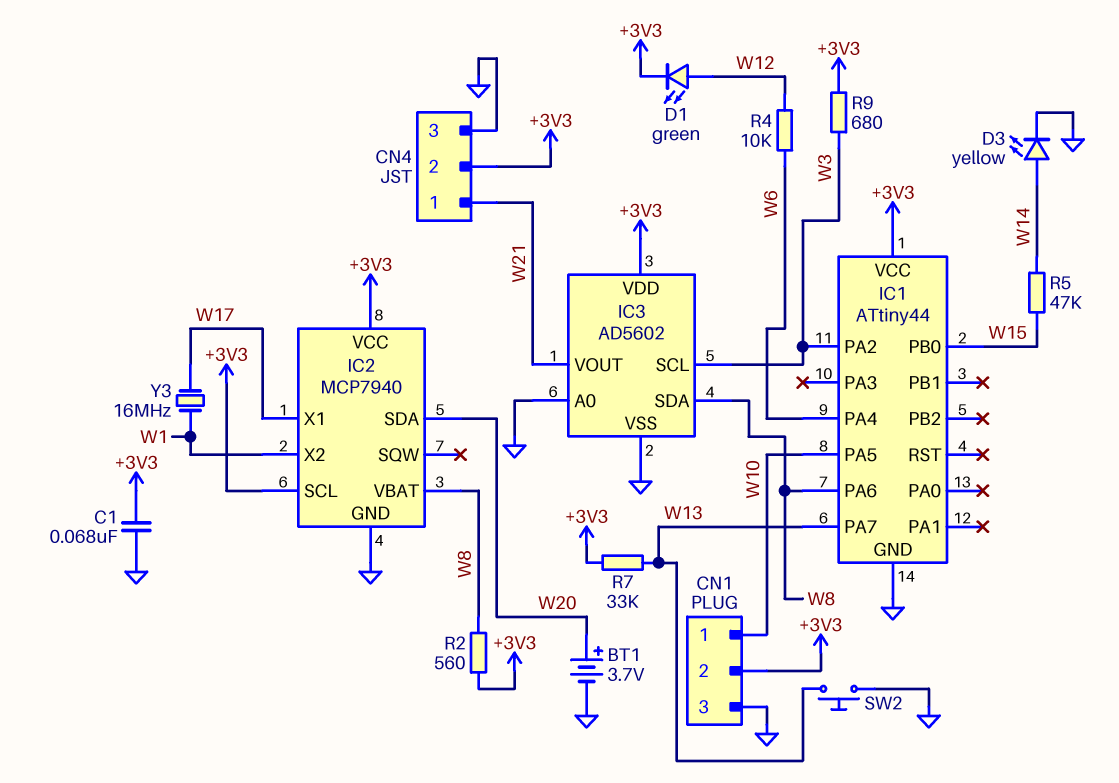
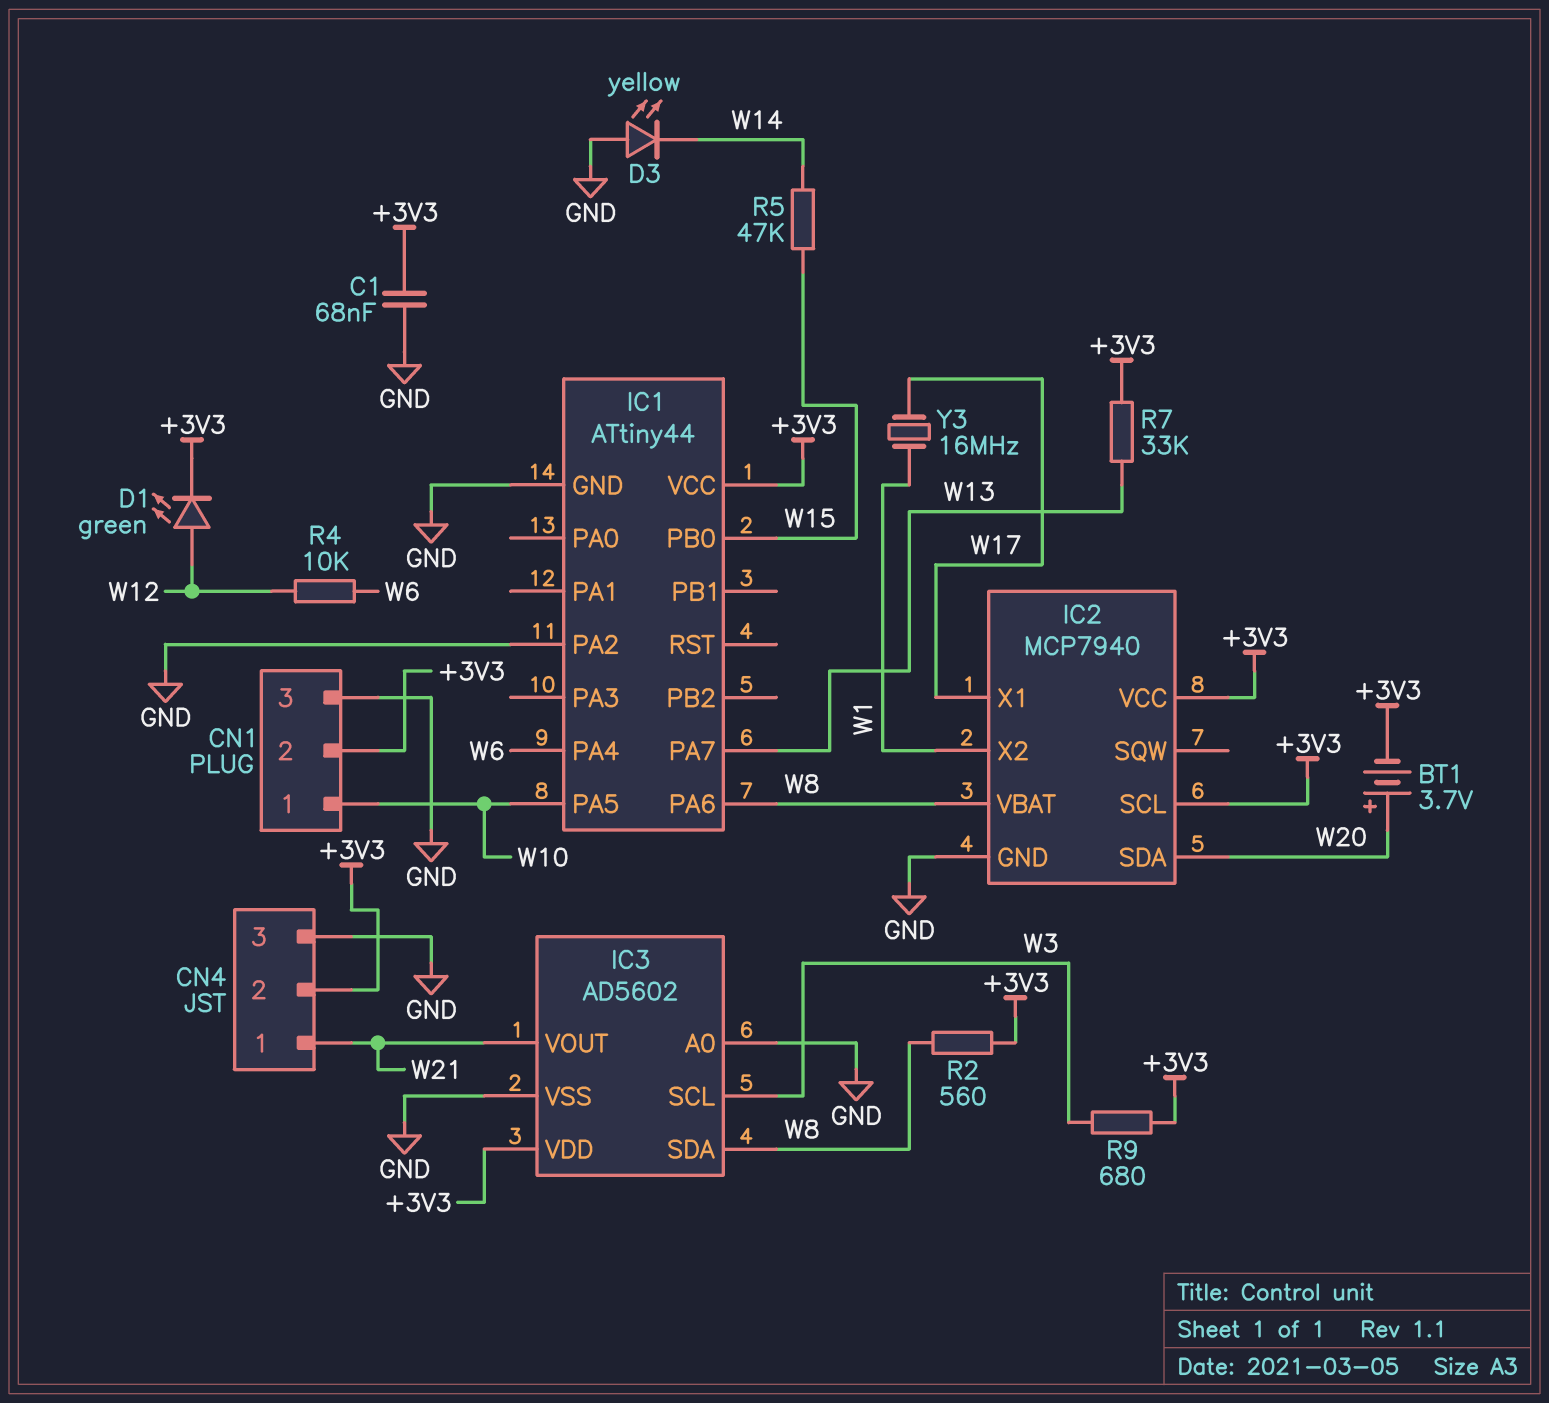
BT1: 3.7V (plus W20, minus GND) -> 3.7V (plus W20, minus +3V3)
D3: LED yellow (A W14, K GND) -> LED yellow (A GND, K W14)
IC1 pin PA2: W3 -> GND
SW2: button (GND, W13) -> none

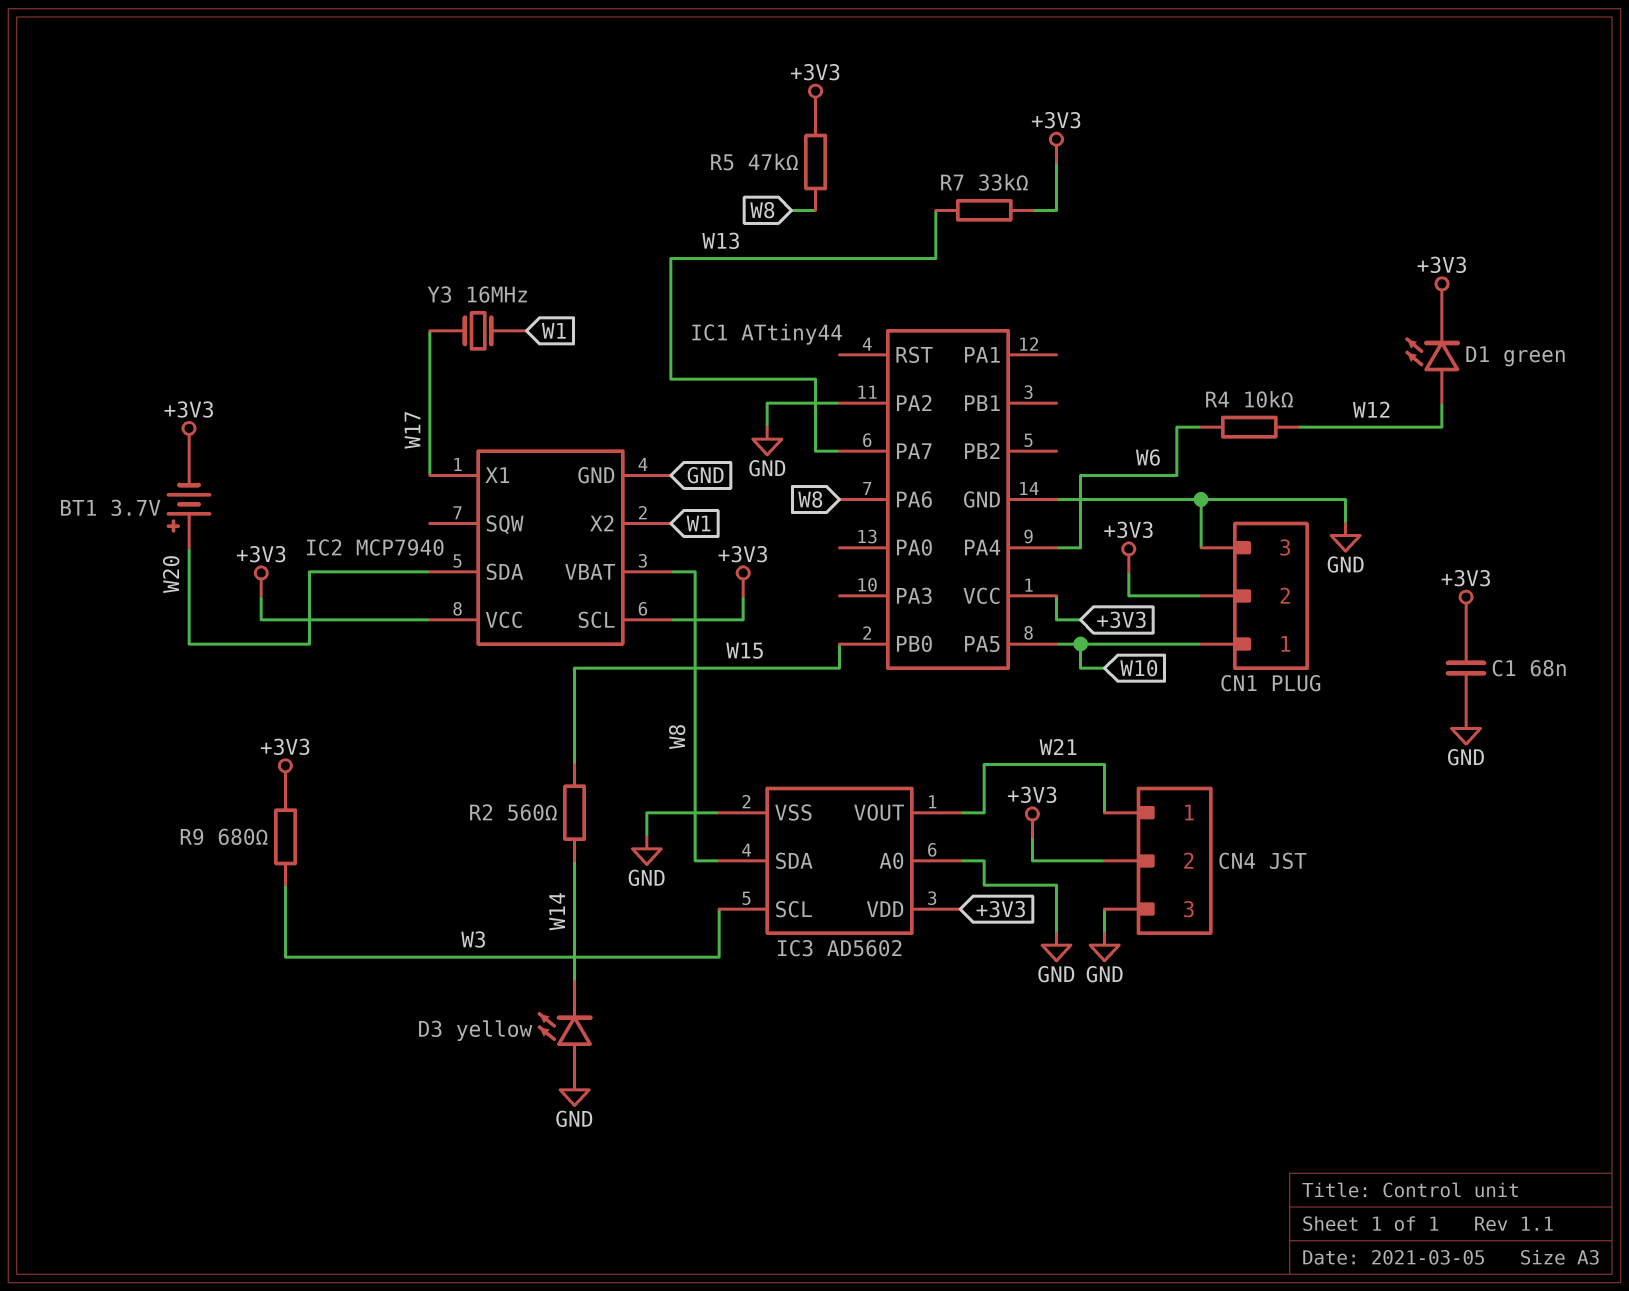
R2: 560 (+3V3, W8) -> 560 (W14, W15)
R5: 47k (W14, W15) -> 47k (+3V3, W8)

